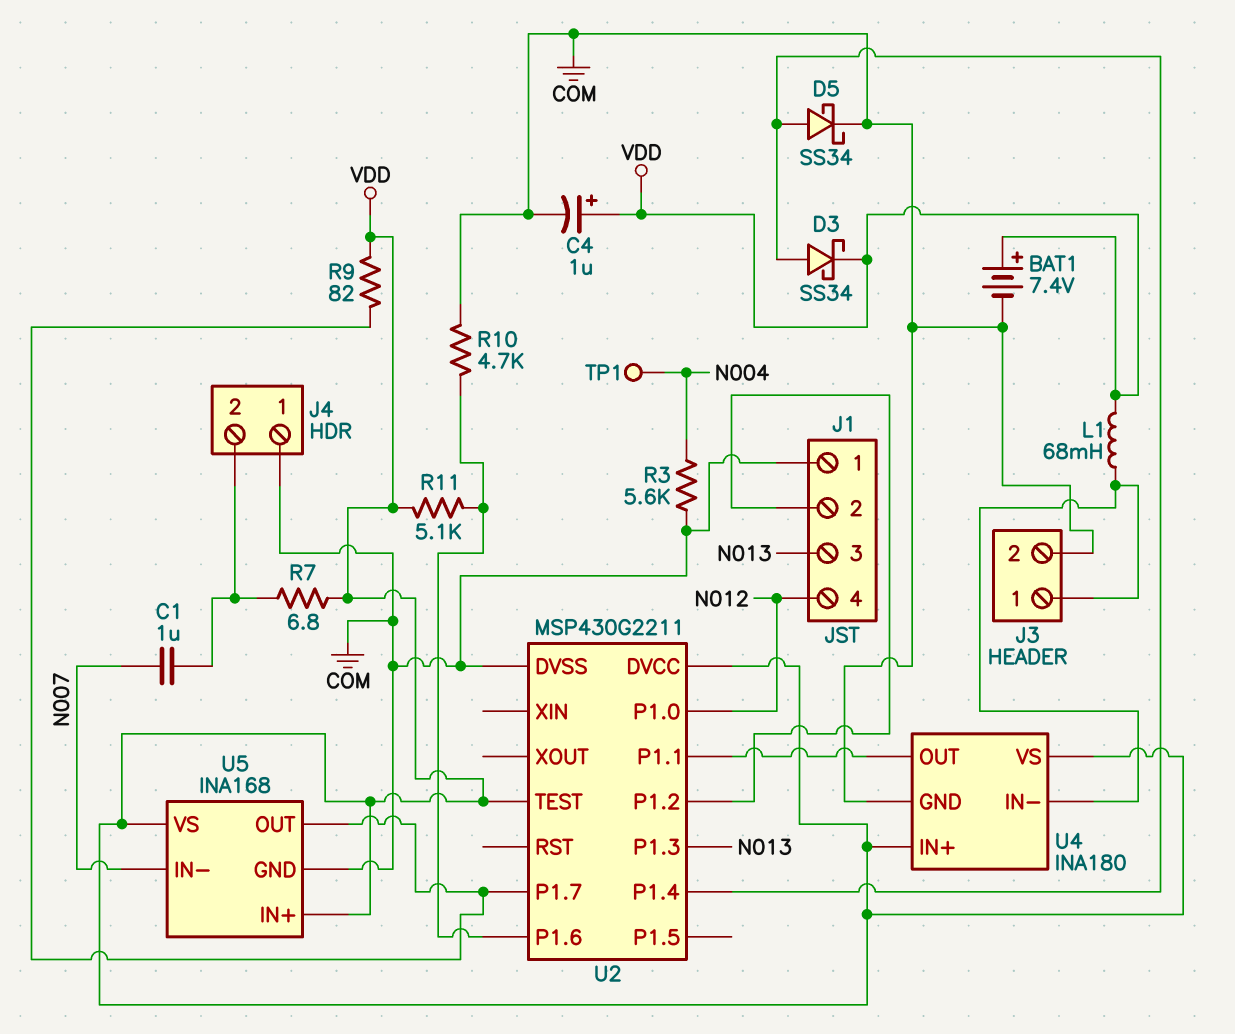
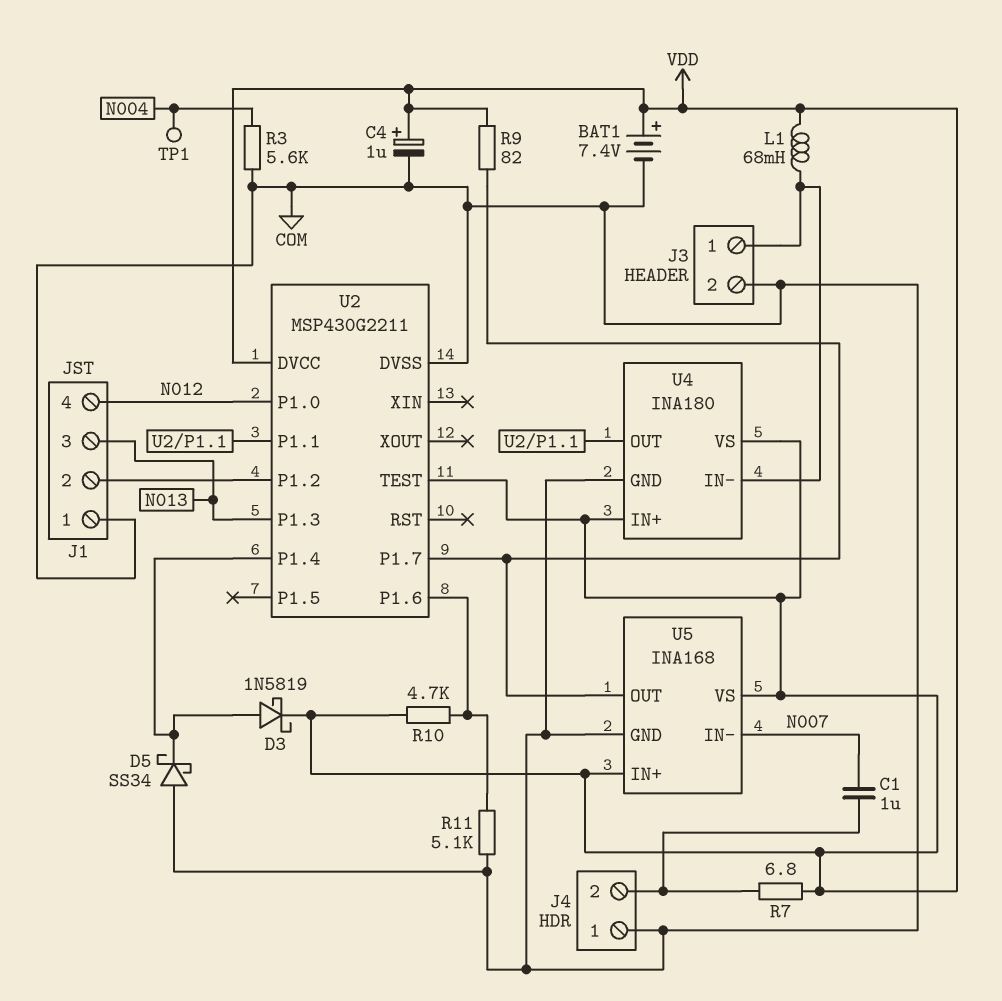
D3: schottky SS34 (A U2/P1.4, K VDD) -> schottky 1N5819 (A U2/P1.4, K VDD)
D5: schottky SS34 (A U2/P1.4, K COM) -> schottky SS34 (A COM, K U2/P1.4)
R10: 4.7k (COM, U2/P1.6) -> 4.7k (U2/P1.6, VDD)
R11: 5.1k (U2/P1.6, VDD) -> 5.1k (COM, U2/P1.6)

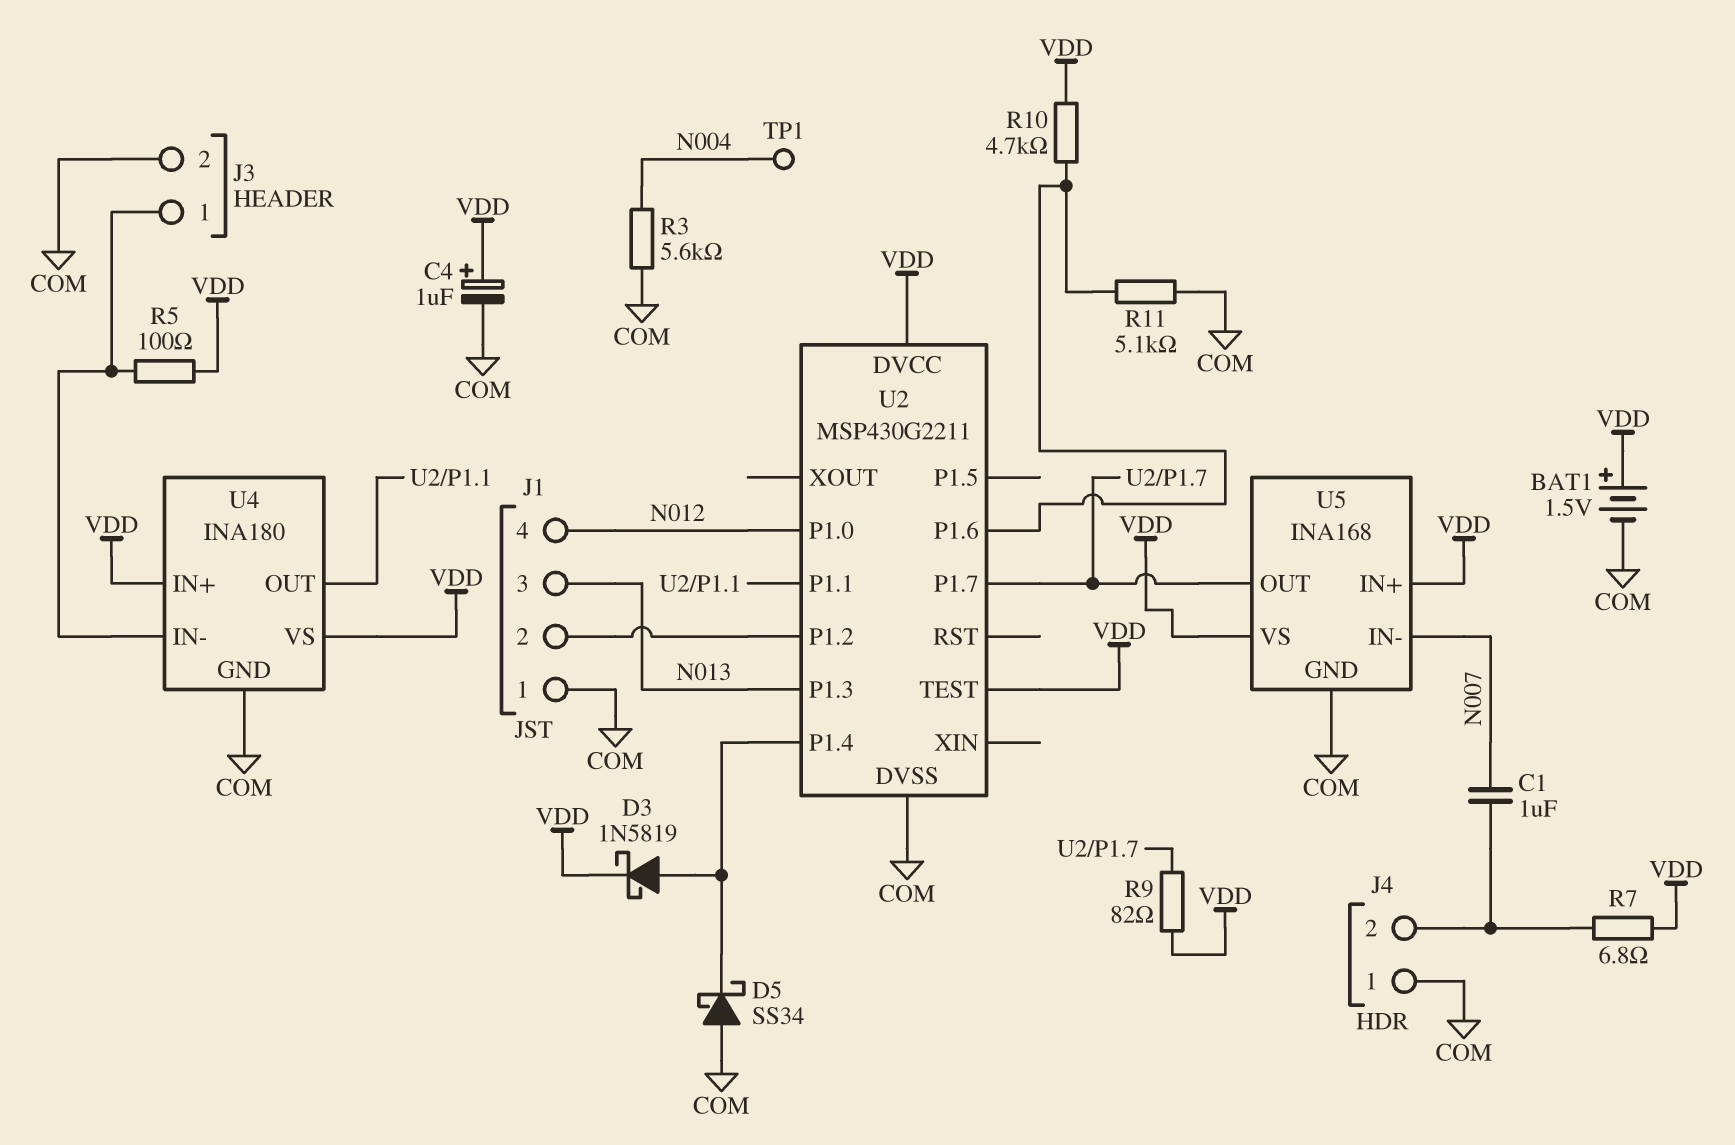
BAT1: 7.4V (plus VDD, minus COM) -> 1.5V (plus VDD, minus COM)
L1: 68mH (J3/1, VDD) -> none
R5: none -> 100 (J3/1, VDD)

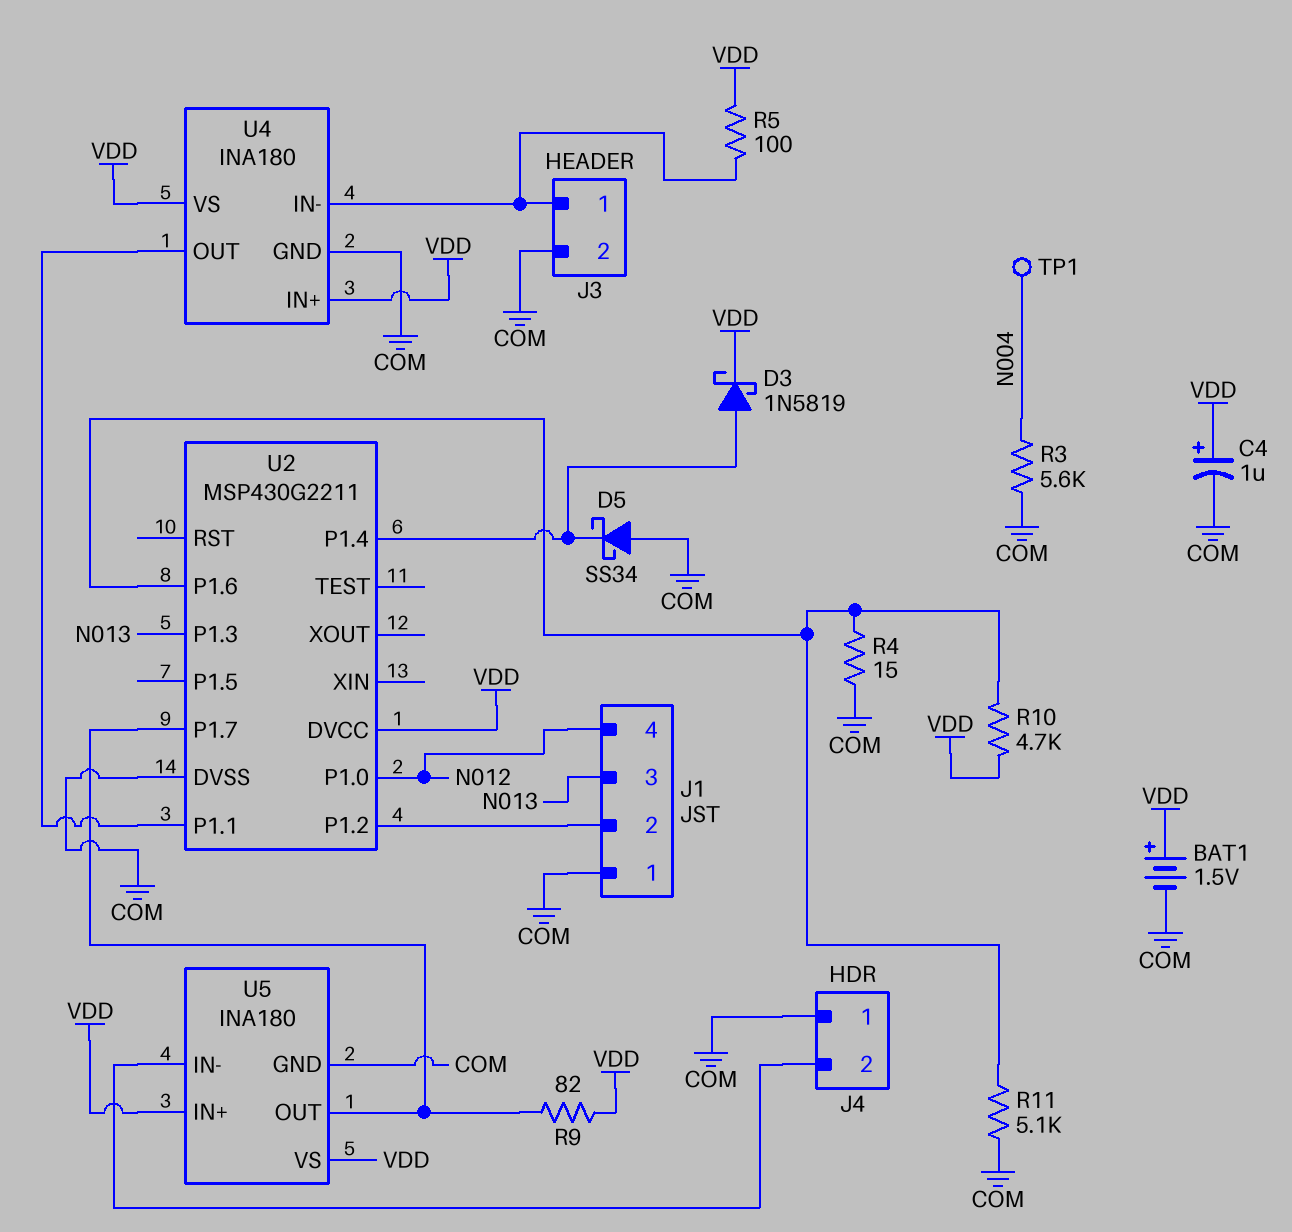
C1: 1uF (J4/2, N007) -> none
R4: none -> 15 (COM, U2/P1.6)
R7: 6.8 (J4/2, VDD) -> none
U2 pin TEST: VDD -> none
U5: INA168 -> INA180
U5 pin IN-: N007 -> J4/2

